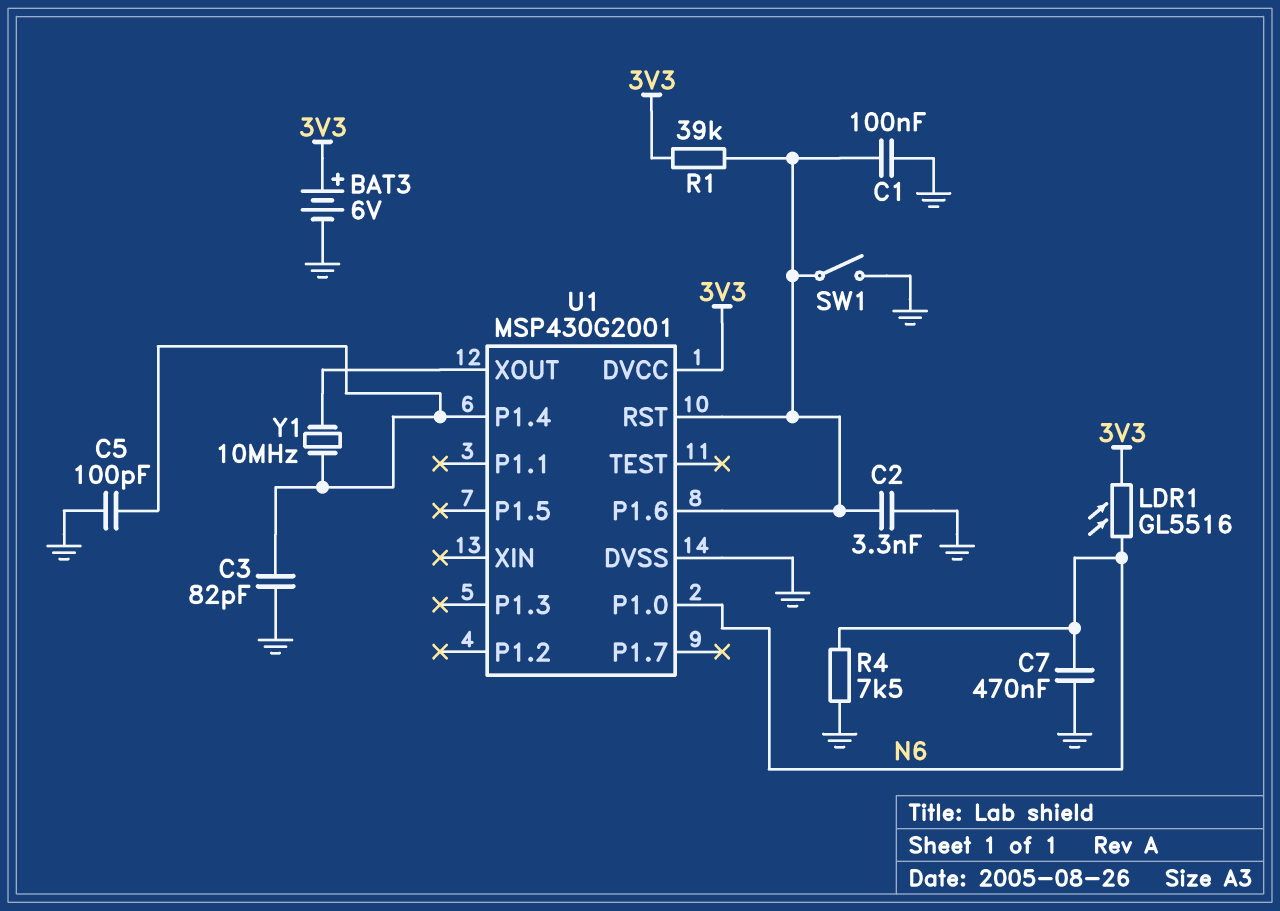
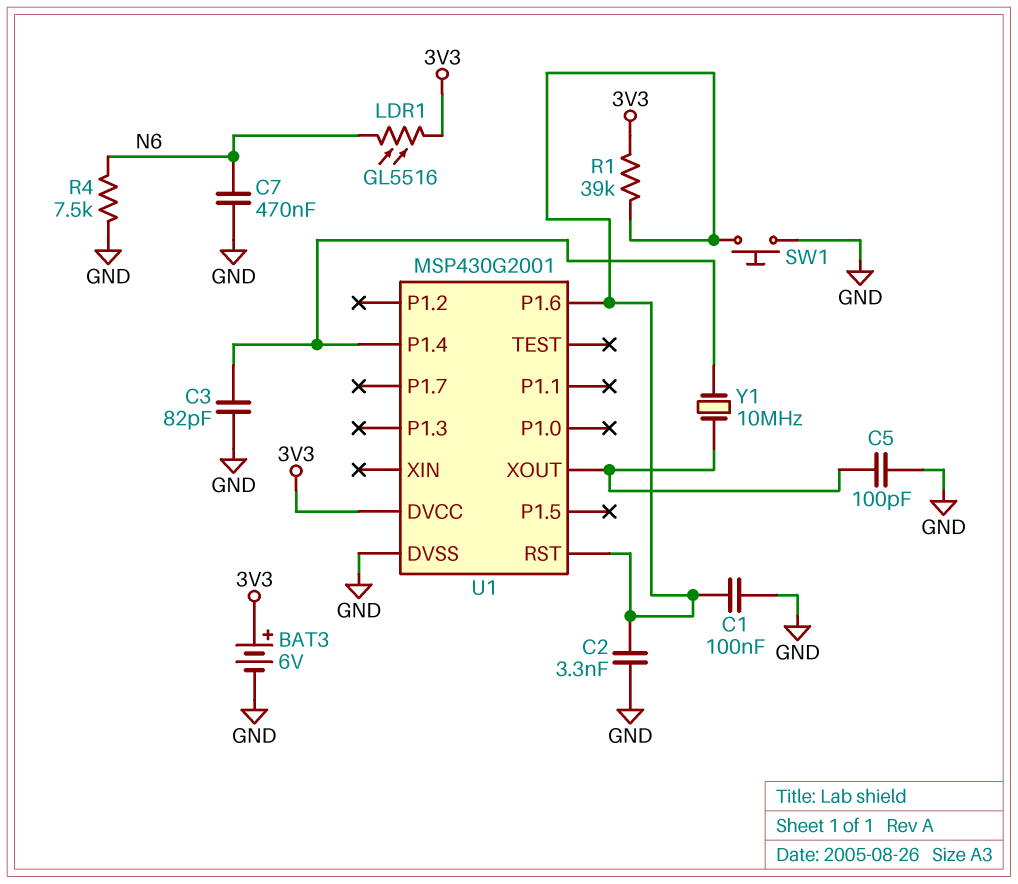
C5: 100pF (GND, U1/P1.4) -> 100pF (GND, U1/XOUT)
SW1: switch (GND, U1/P1.6) -> button (GND, U1/P1.6)
U1 pin P1.0: N6 -> none

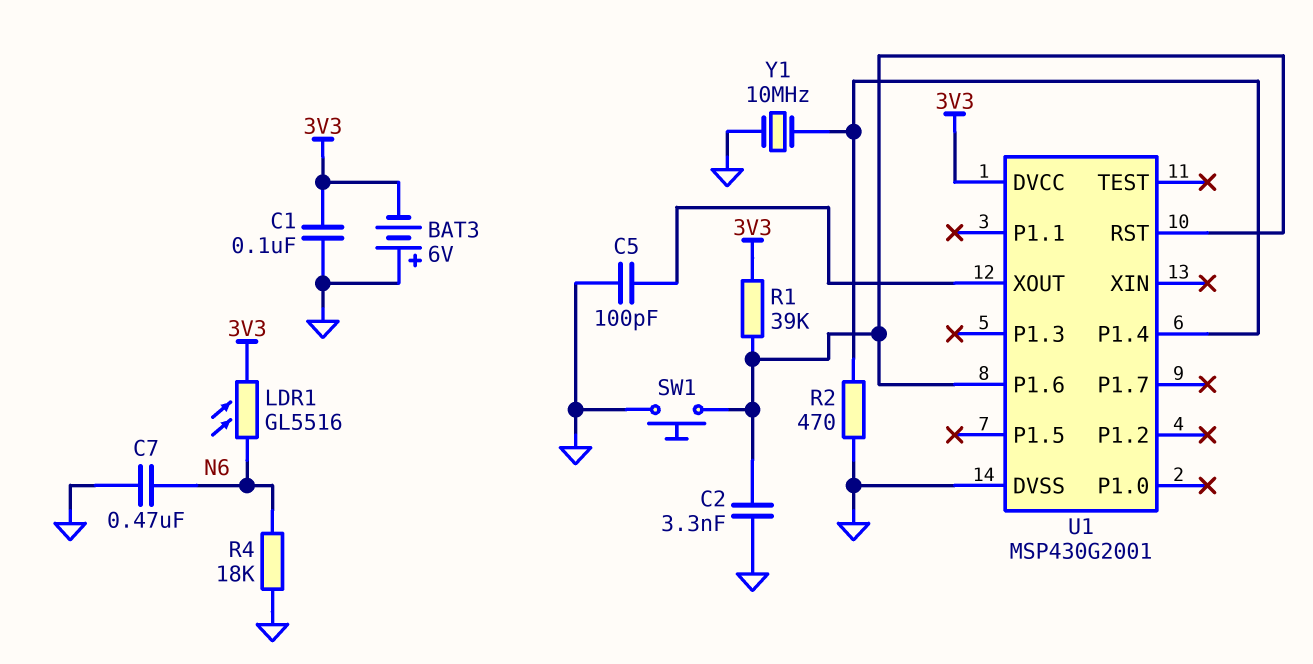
BAT3: 6V (plus 3V3, minus GND) -> 6V (plus GND, minus 3V3)
C1: 100nF (GND, U1/P1.6) -> 100nF (3V3, GND)
C3: 82pF (GND, U1/P1.4) -> none
R2: none -> 470 (GND, U1/P1.4)
R4: 7.5k (GND, N6) -> 18k (GND, N6)
Y1: 10MHz (U1/P1.4, U1/XOUT) -> 10MHz (GND, U1/P1.4)

